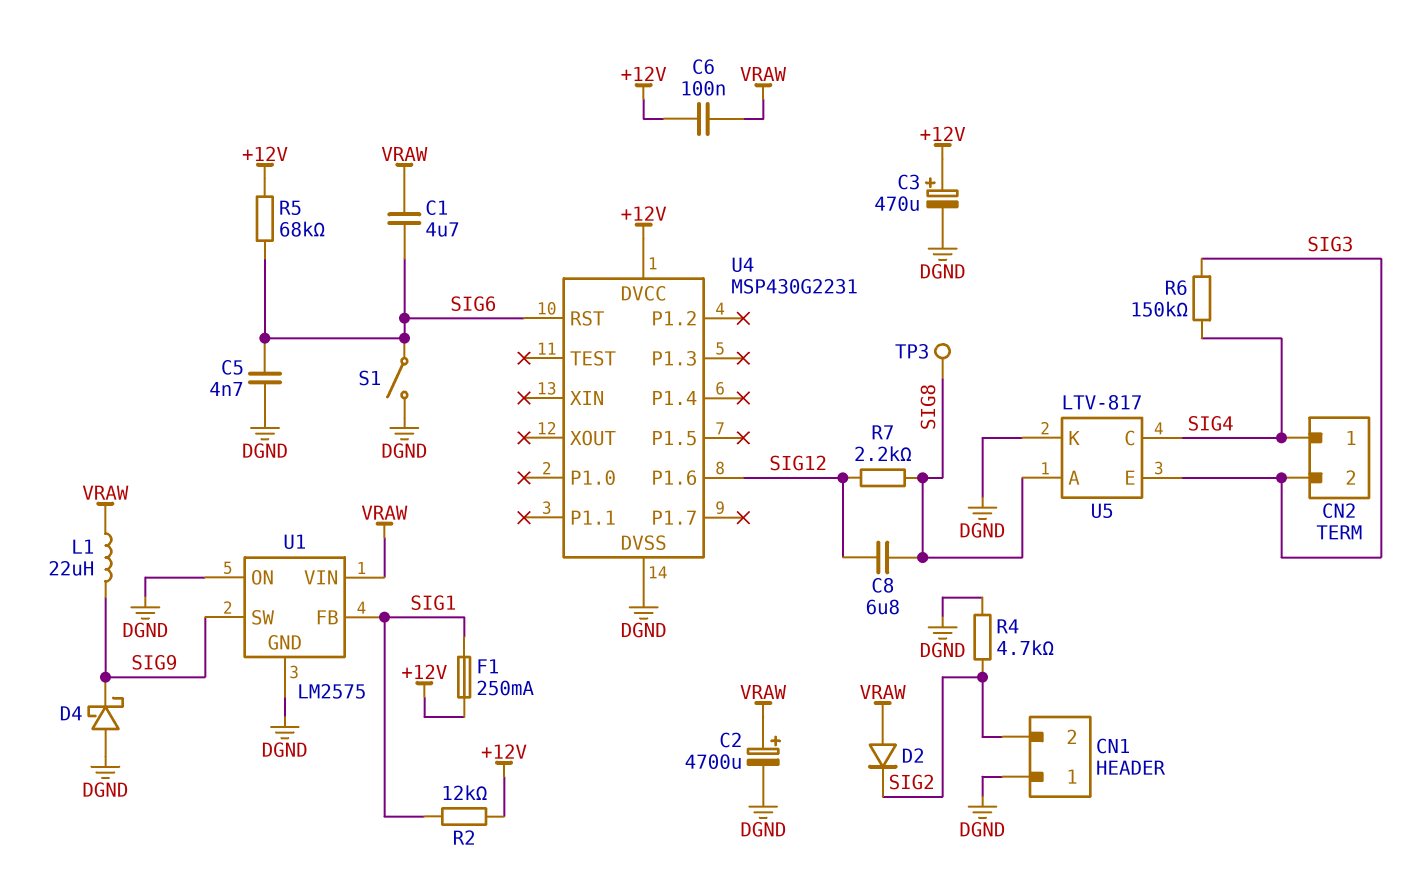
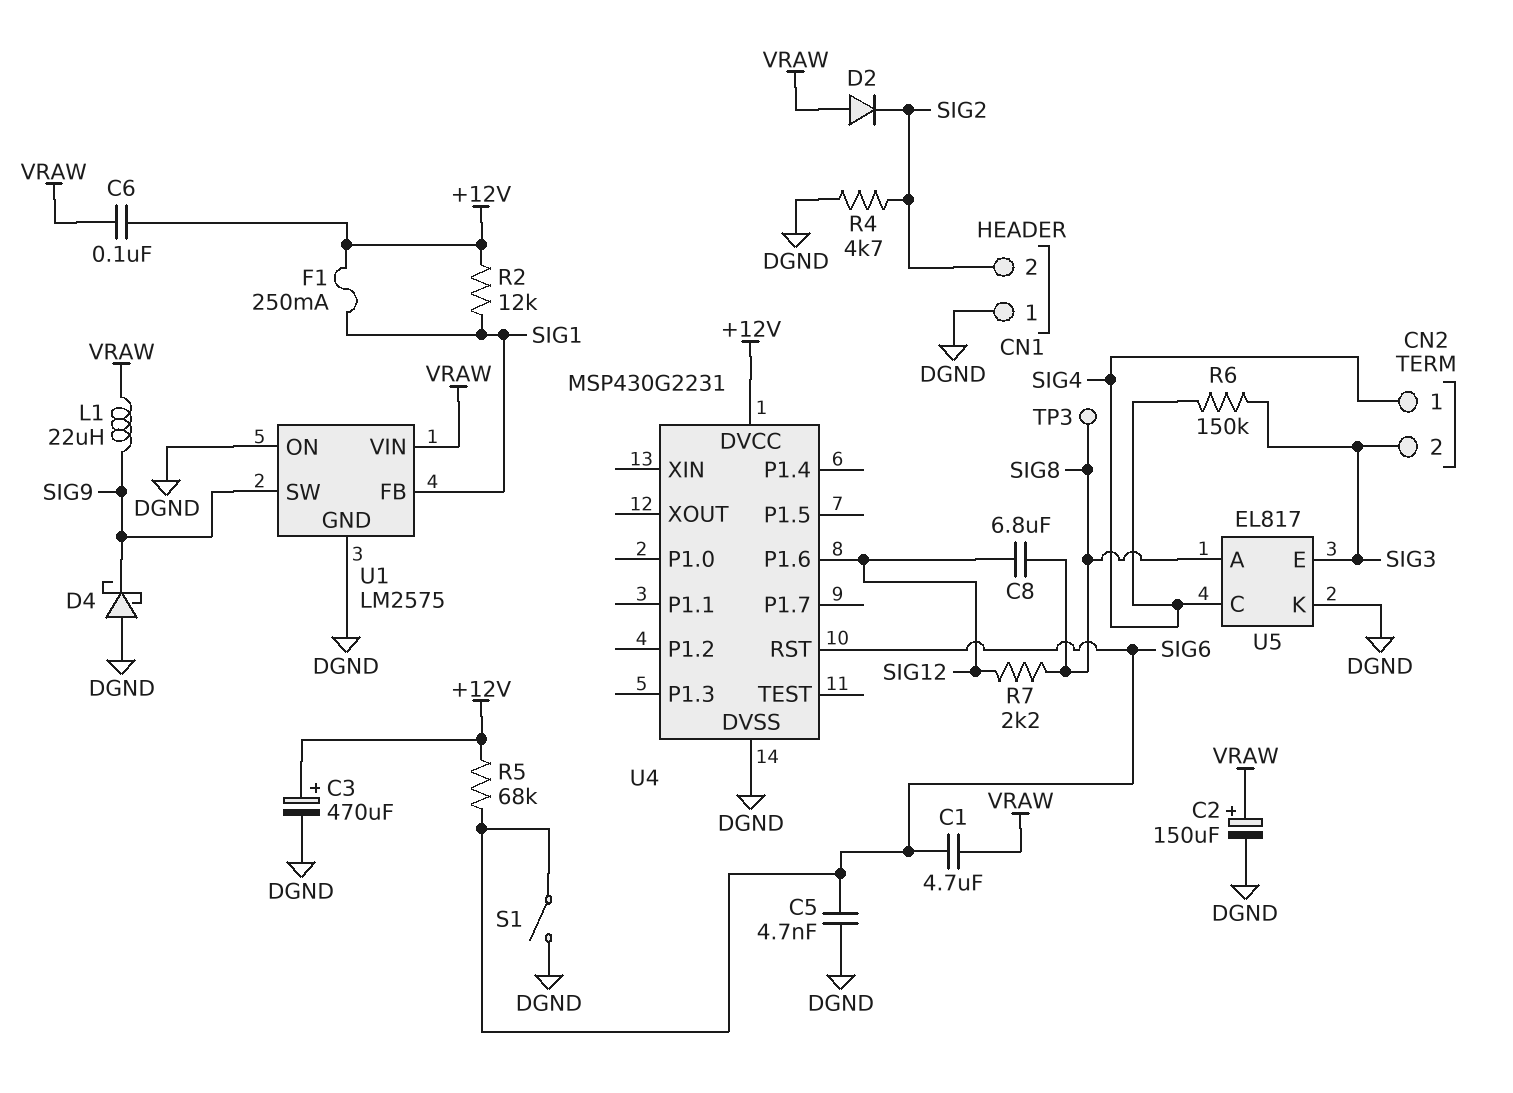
C2: 4700uF (plus VRAW, minus DGND) -> 150uF (plus VRAW, minus DGND)
U5: LTV-817 -> EL817

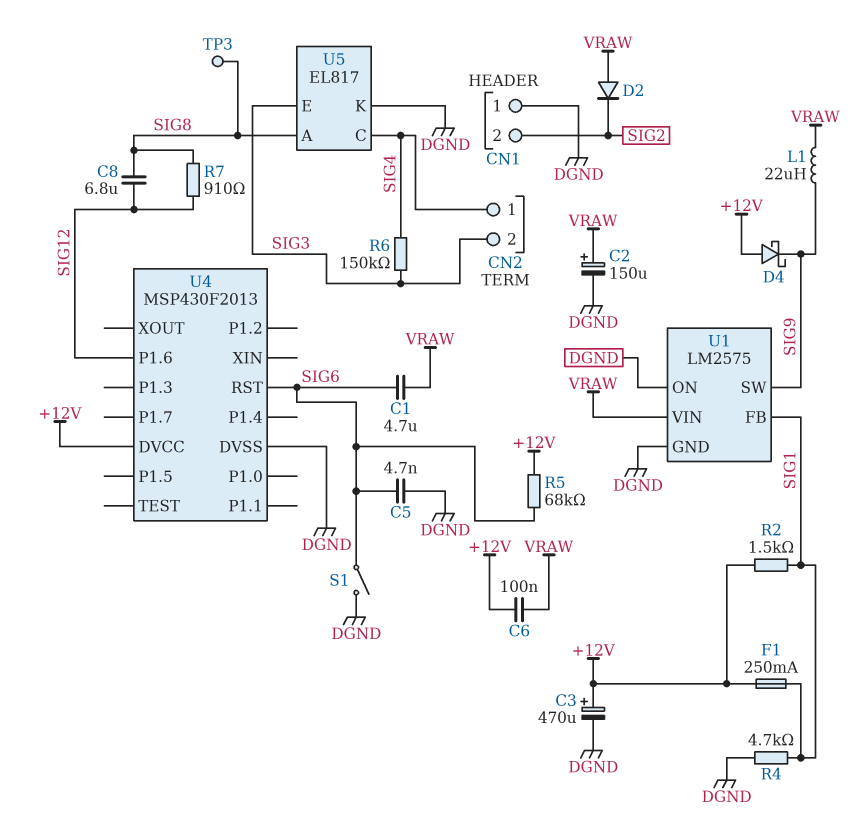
D4: schottky (A DGND, K SIG9) -> schottky (A +12V, K SIG9)
R2: 12k (+12V, SIG1) -> 1.5k (+12V, SIG1)
R4: 4.7k (DGND, SIG2) -> 4.7k (DGND, SIG1)
R7: 2.2k (SIG8, SIG12) -> 910 (SIG8, SIG12)
U4: MSP430G2231 -> MSP430F2013

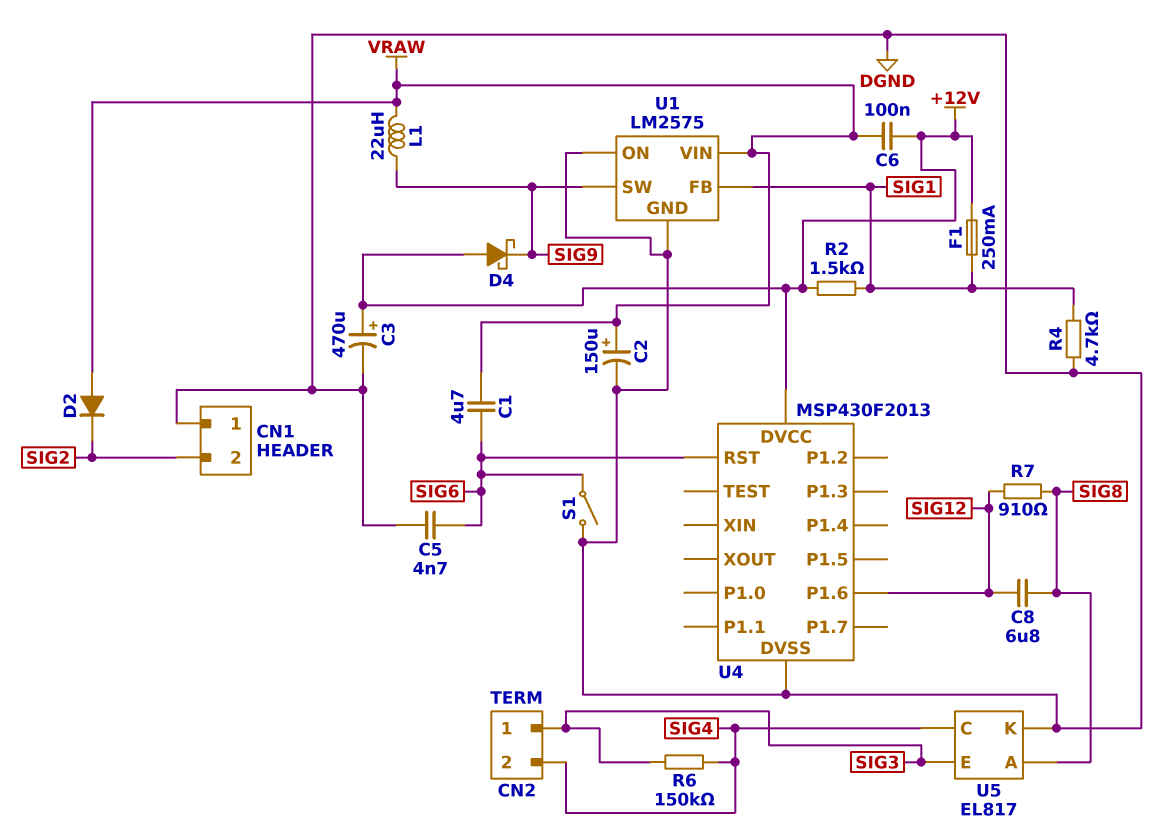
CN2 pin 1: SIG4 -> SIG3
CN2 pin 2: SIG3 -> SIG4
R5: 68k (+12V, SIG6) -> none
TP3: test point (SIG8) -> none

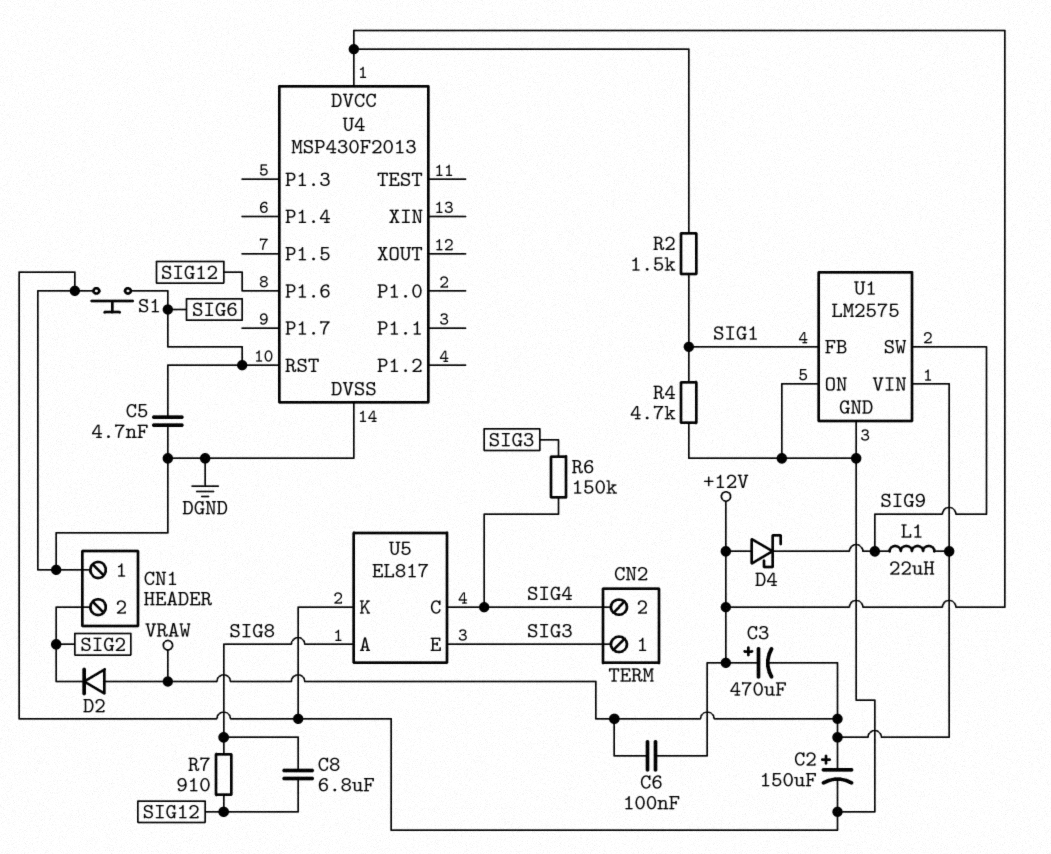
C1: 4.7uF (SIG6, VRAW) -> none
C3: 470uF (plus +12V, minus DGND) -> 470uF (plus +12V, minus VRAW)
F1: 250mA (+12V, SIG1) -> none
S1: switch (DGND, SIG6) -> button (DGND, SIG6)

